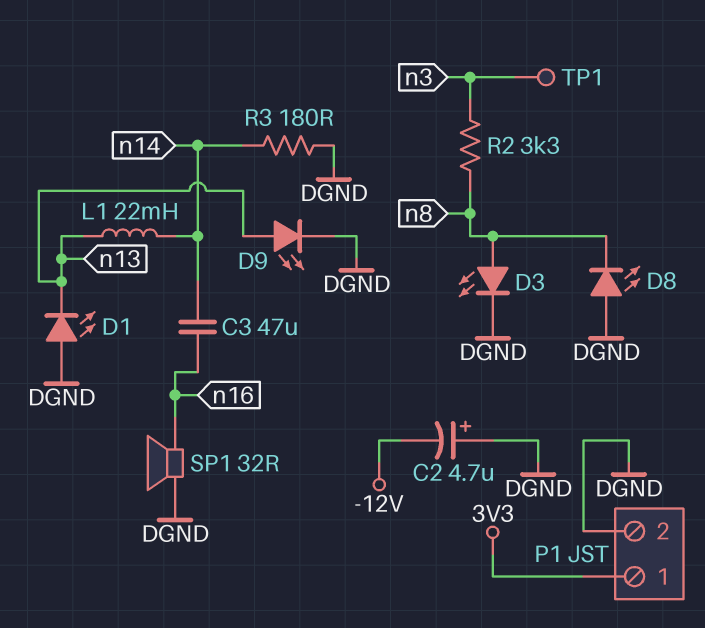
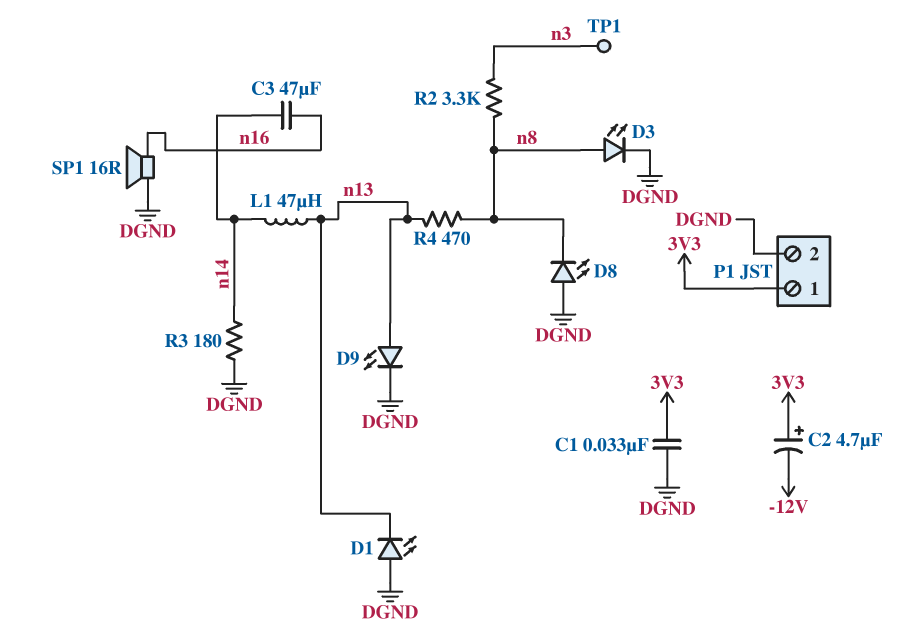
C1: none -> 33nF (3V3, DGND)
C2: 4.7uF (plus DGND, minus -12V) -> 4.7uF (plus 3V3, minus -12V)
L1: 22mH (n13, n14) -> 47uH (n13, n14)
R4: none -> 470 (n8, n13)
SP1: speaker 32R (DGND, n16) -> speaker 16R (DGND, n16)

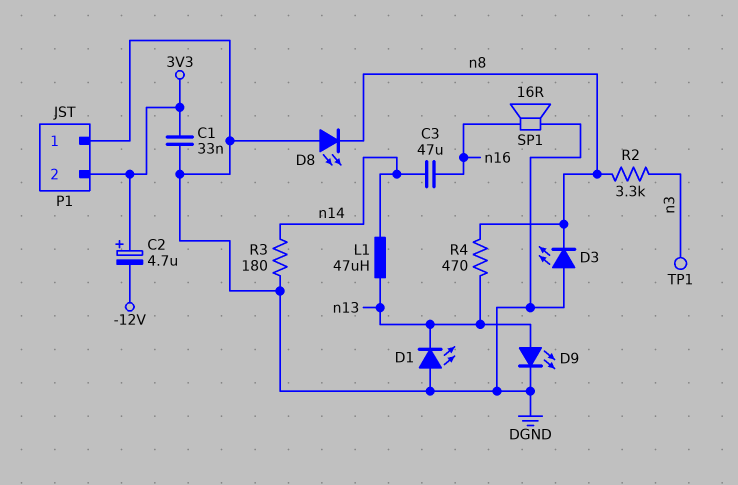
D3: LED (A n8, K DGND) -> LED (A DGND, K n8)
P1 pin 1: 3V3 -> DGND
P1 pin 2: DGND -> 3V3

